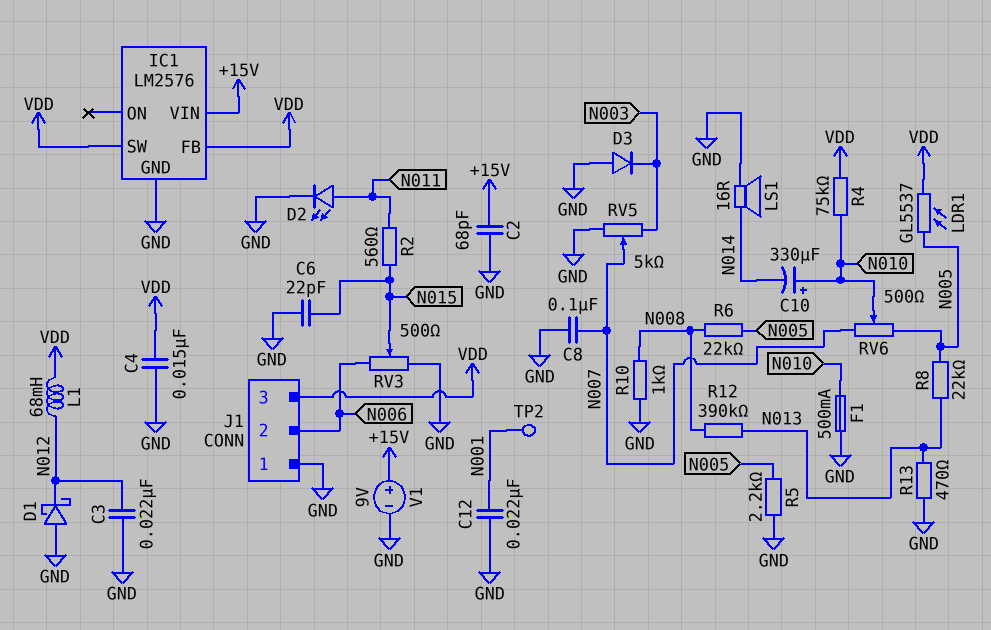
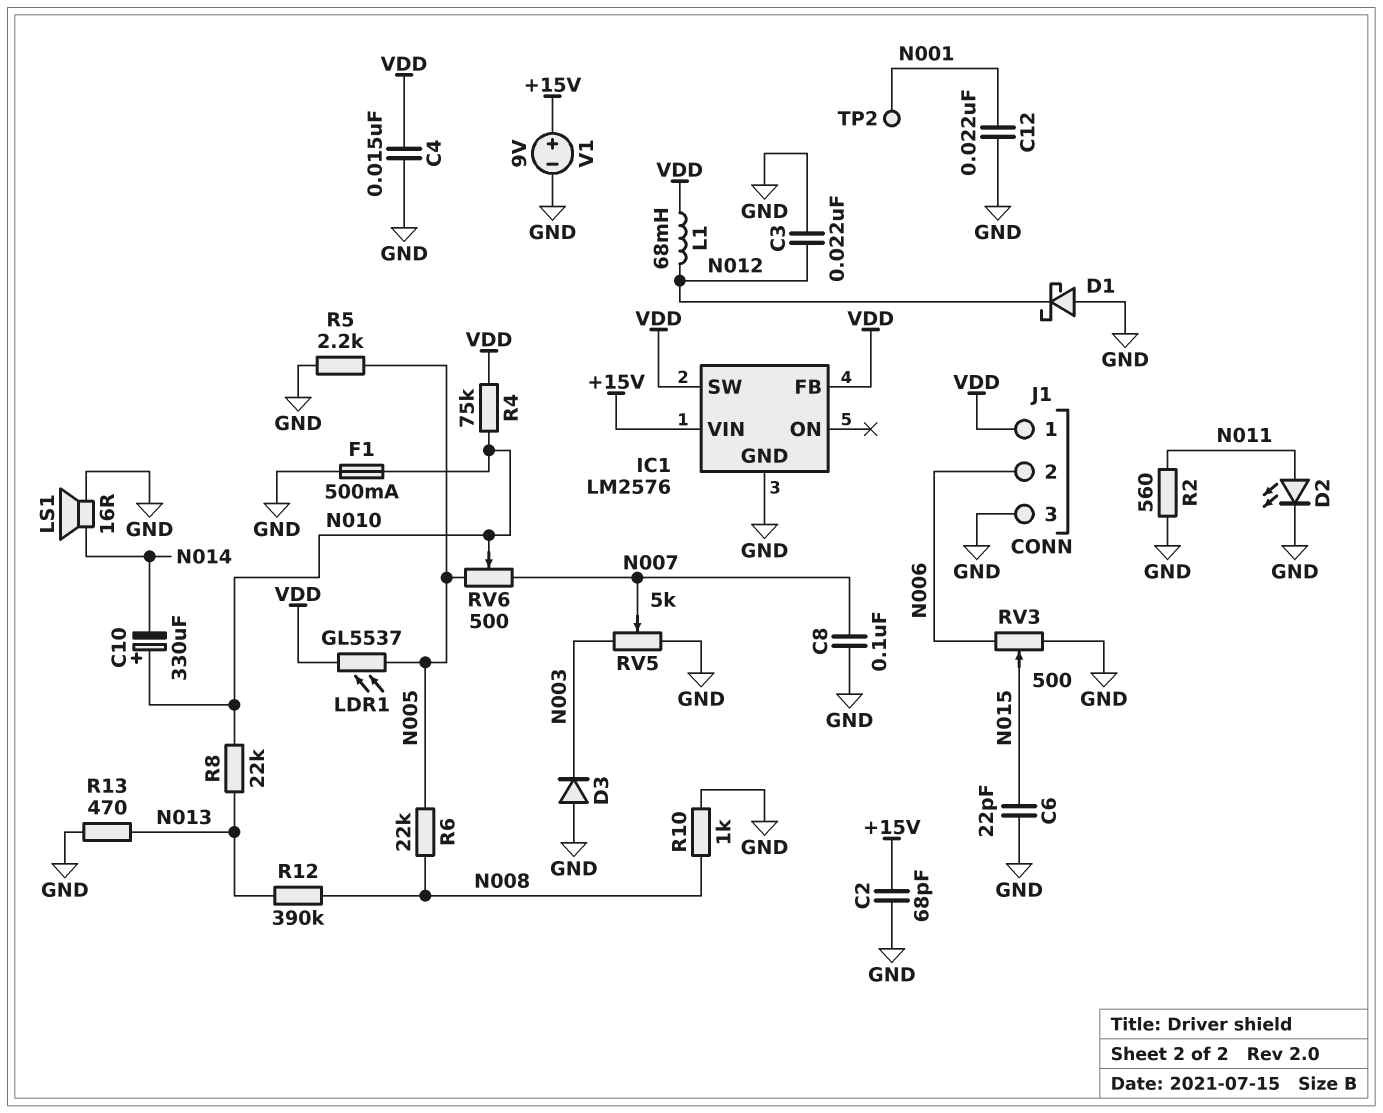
J1 pin 1: GND -> VDD
J1 pin 3: VDD -> GND
R2: 560 (N011, N015) -> 560 (GND, N011)
R8: 22k (N005, N013) -> 22k (N010, N013)

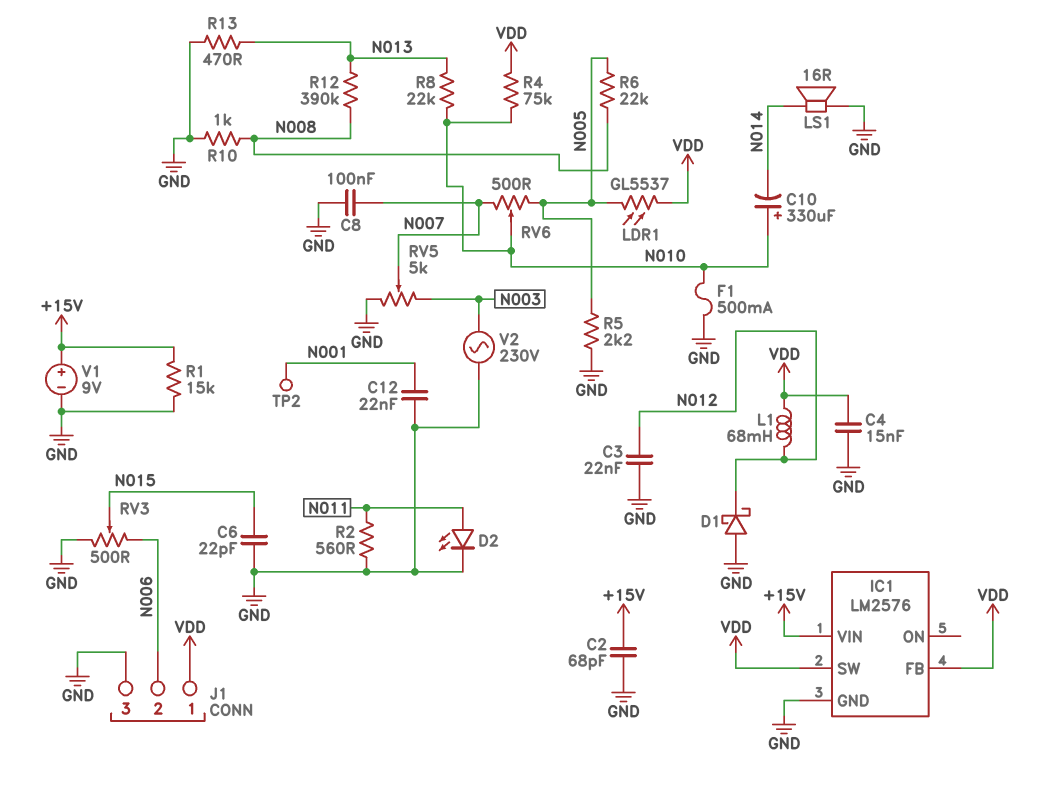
D3: diode (A GND, K N003) -> none
R1: none -> 15k (+15V, GND)
V2: none -> AC 230V (GND, N003)

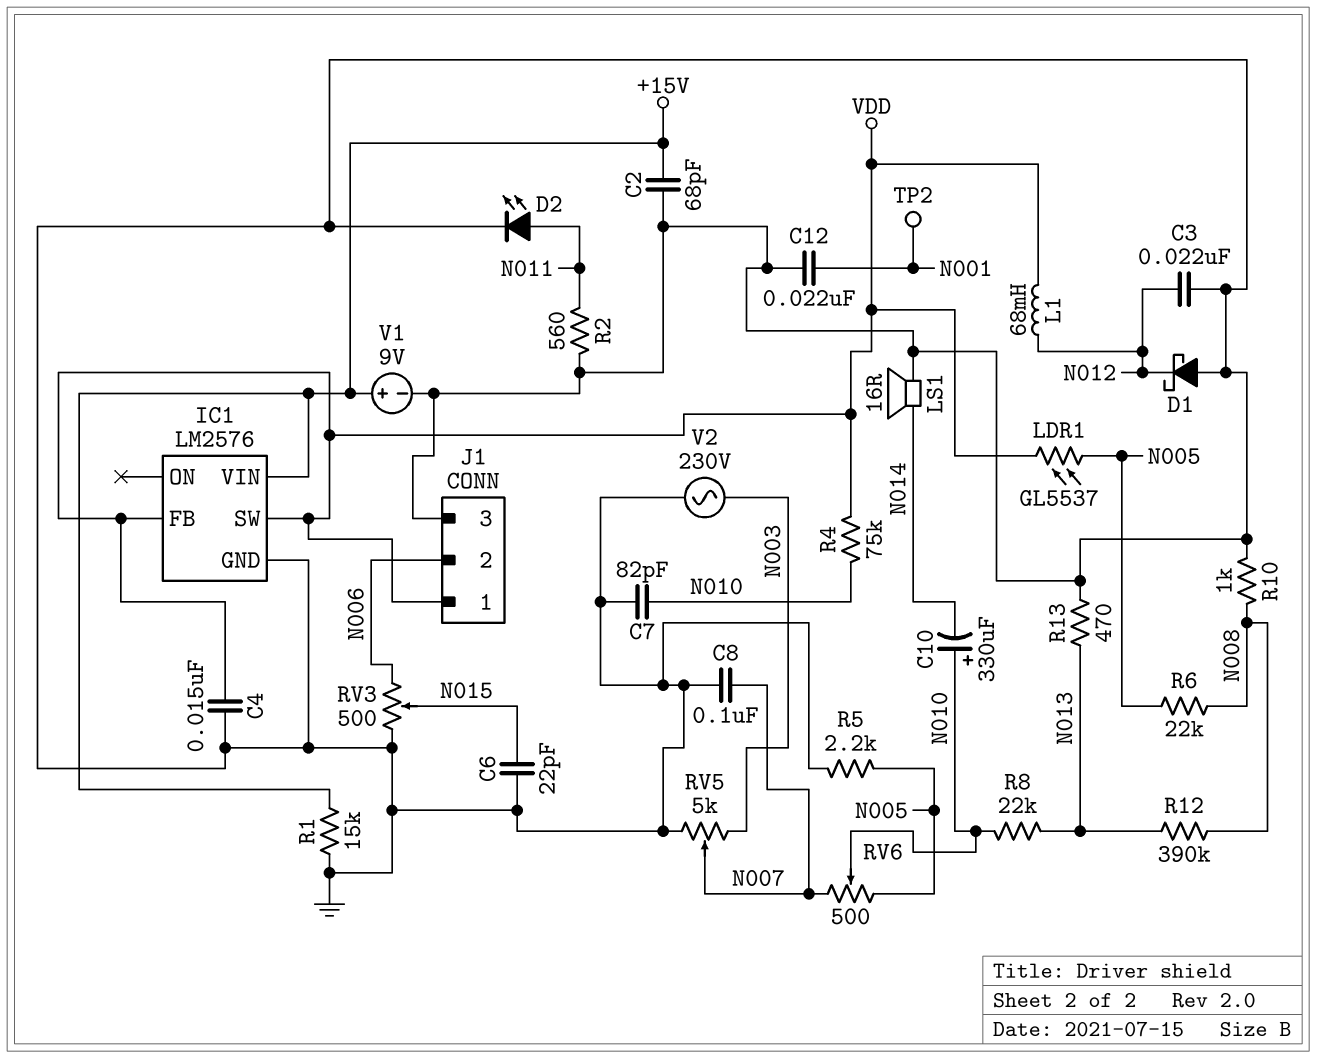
C7: none -> 82pF (GND, N010)
F1: 500mA (GND, N010) -> none

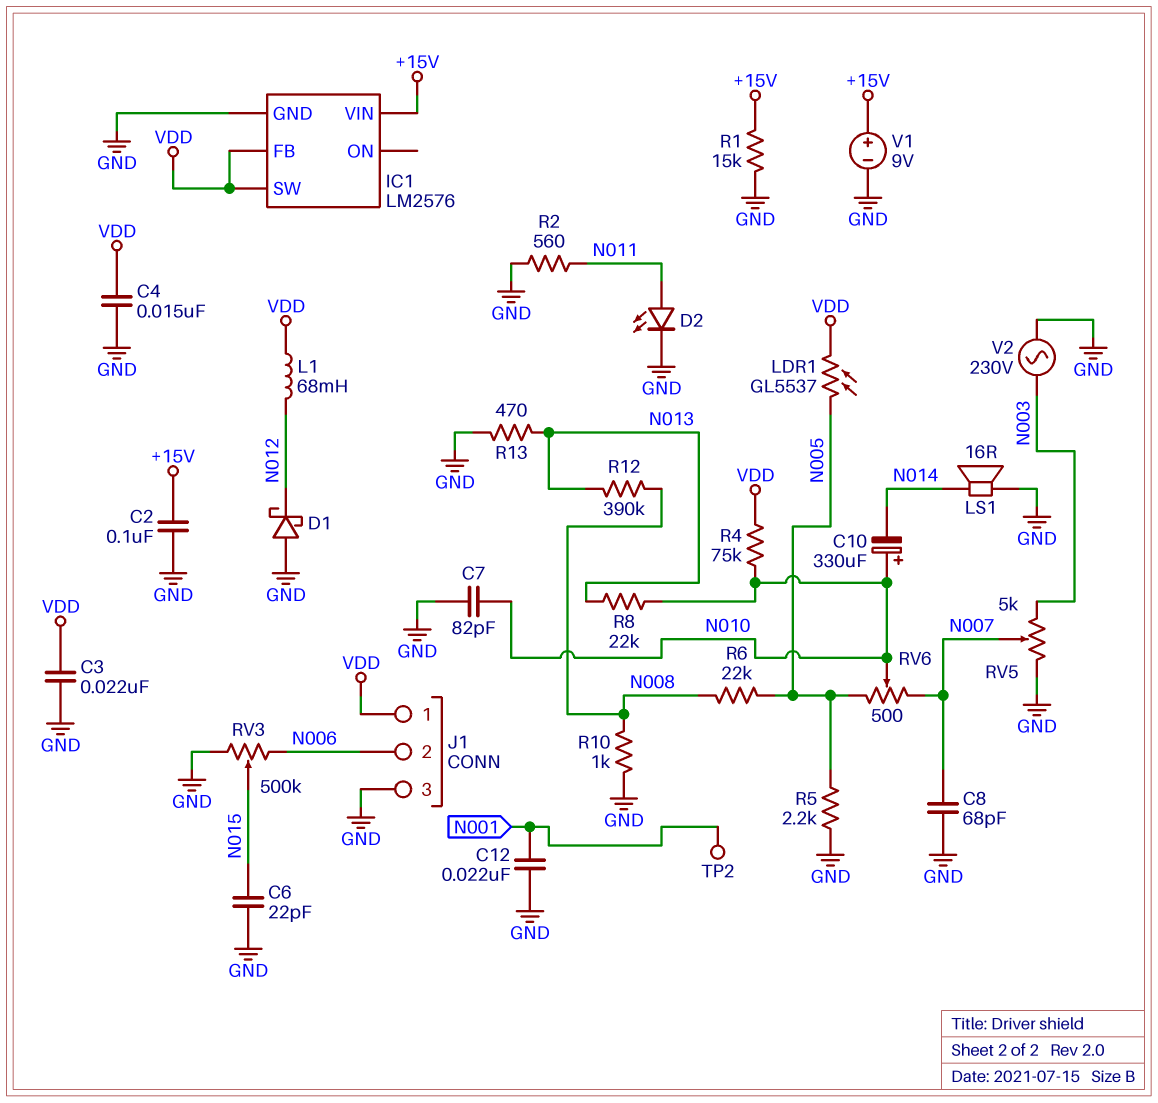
C2: 68pF (+15V, GND) -> 100nF (+15V, GND)
C3: 22nF (GND, N012) -> 22nF (GND, VDD)
C8: 100nF (GND, N007) -> 68pF (GND, N007)
RV3: 500 (GND, N006, wiper N015) -> 500k (GND, N006, wiper N015)

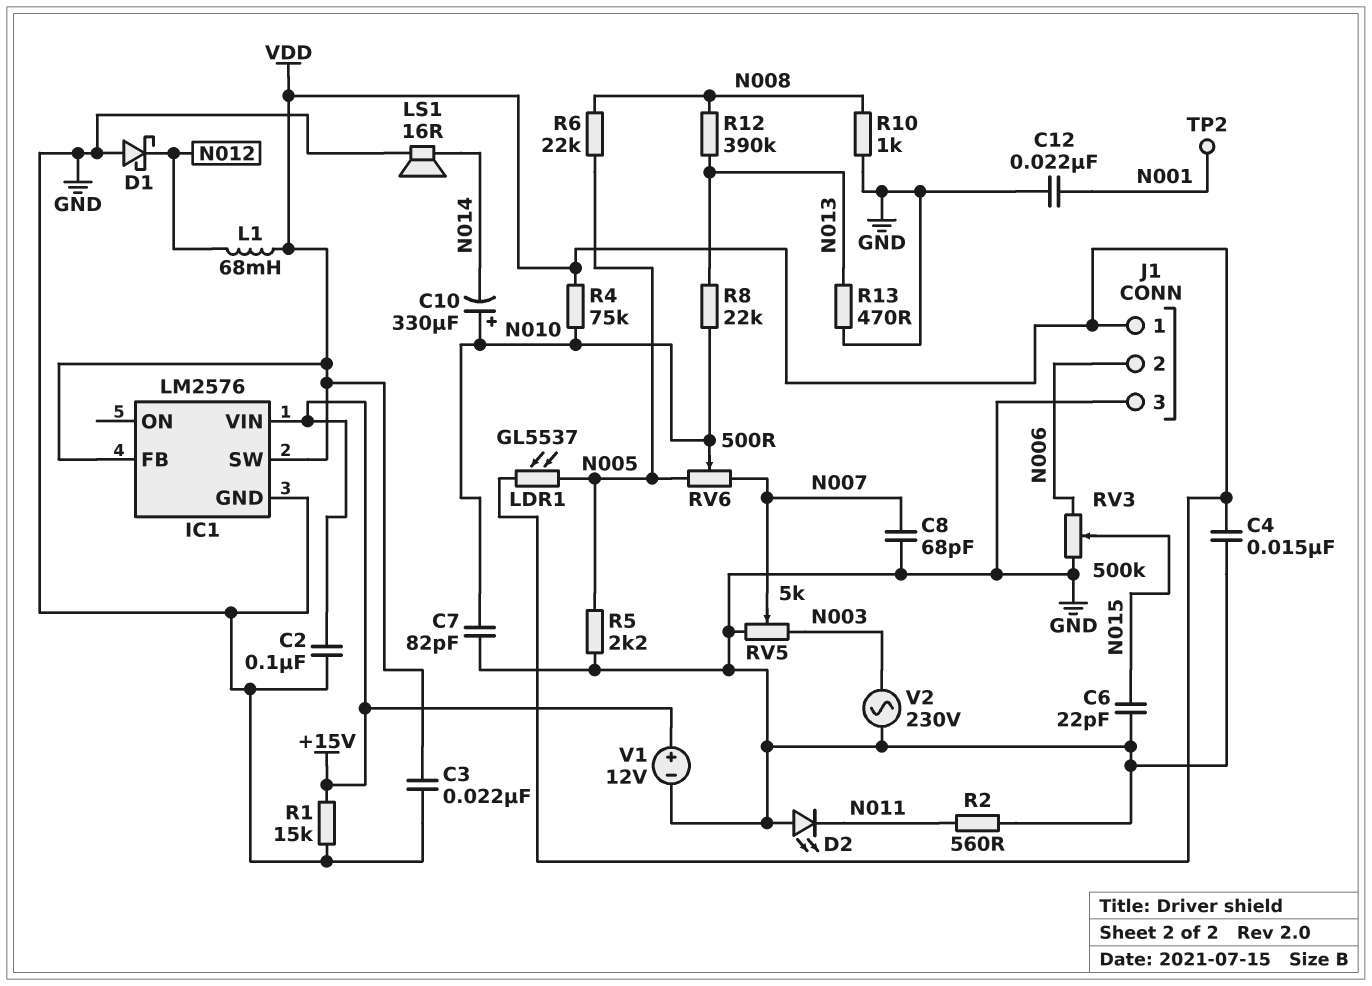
D2: LED (A N011, K GND) -> LED (A GND, K N011)
V1: 9V (plus +15V, minus GND) -> 12V (plus +15V, minus GND)

